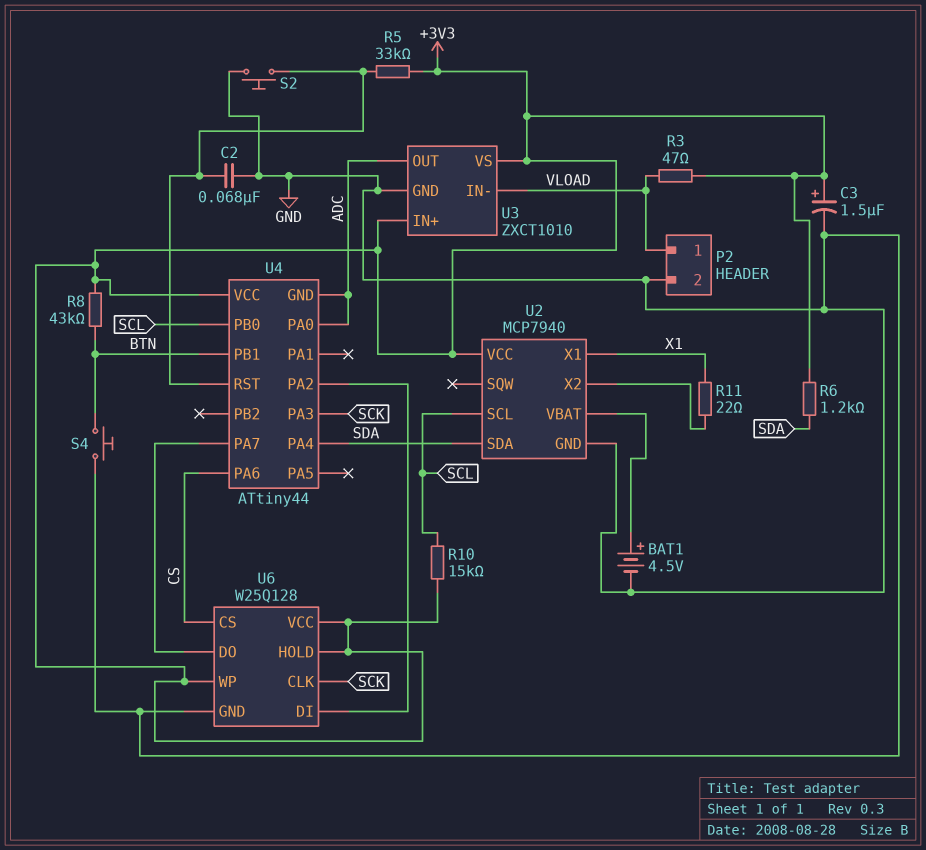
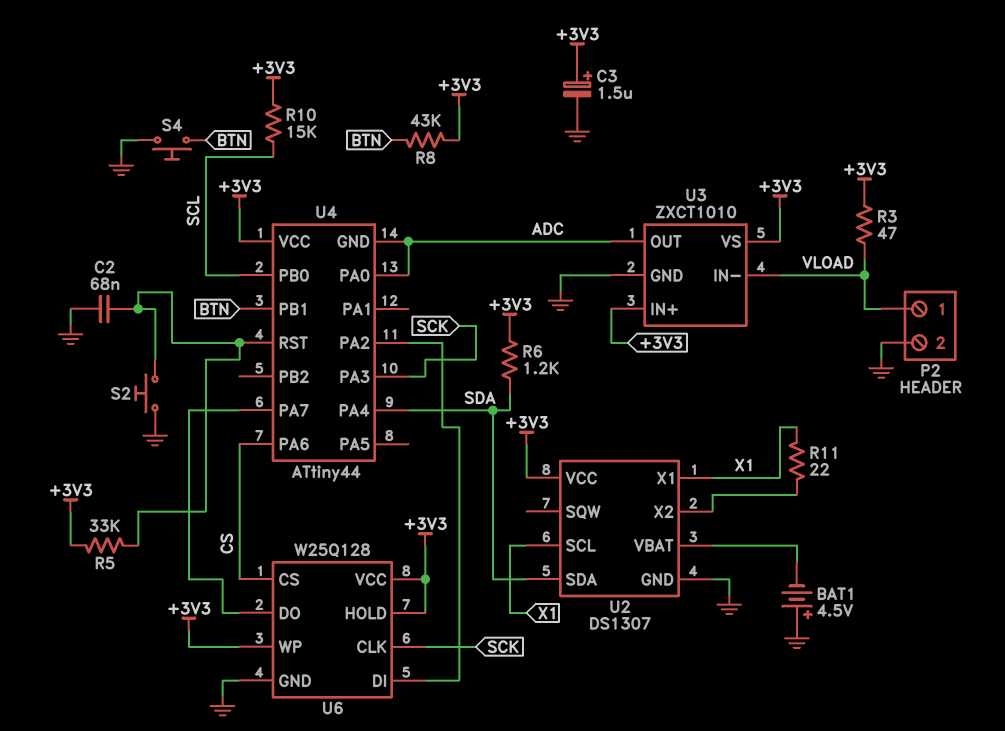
BAT1: 4.5V (plus U2/VBAT, minus GND) -> 4.5V (plus GND, minus U2/VBAT)
U2: MCP7940 -> DS1307
U2 pin SCL: SCL -> X1

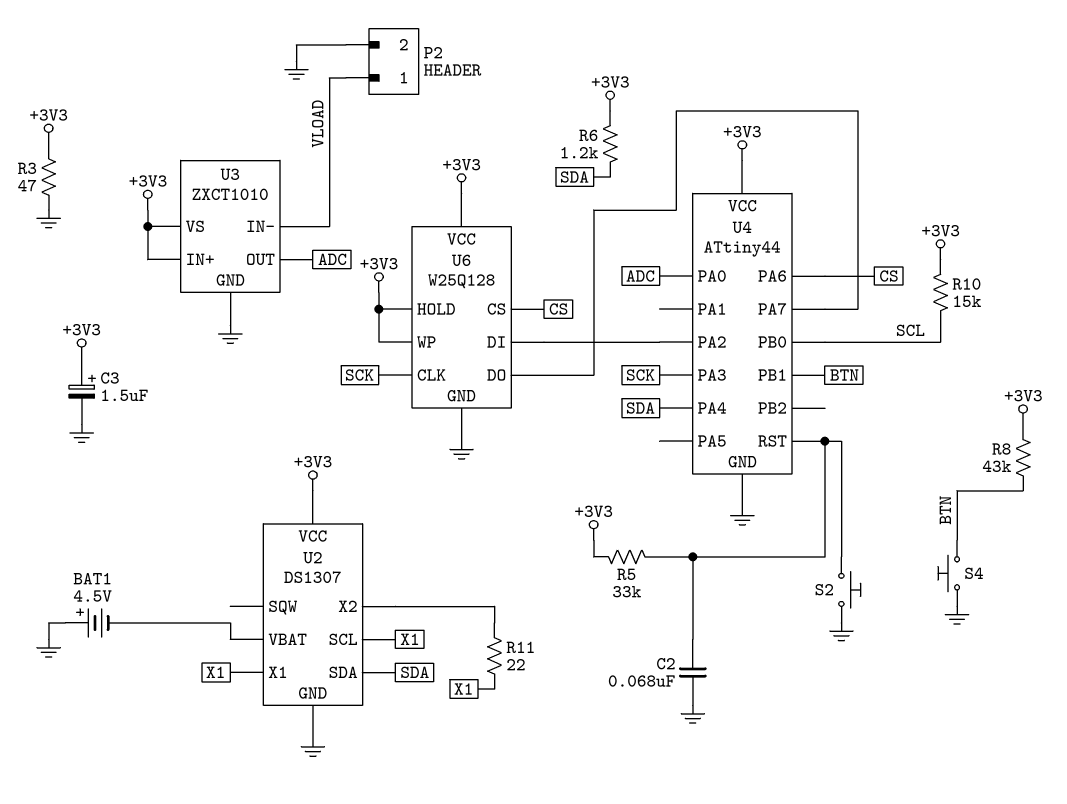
R3: 47 (+3V3, VLOAD) -> 47 (+3V3, GND)
U4 pin GND: ADC -> GND

